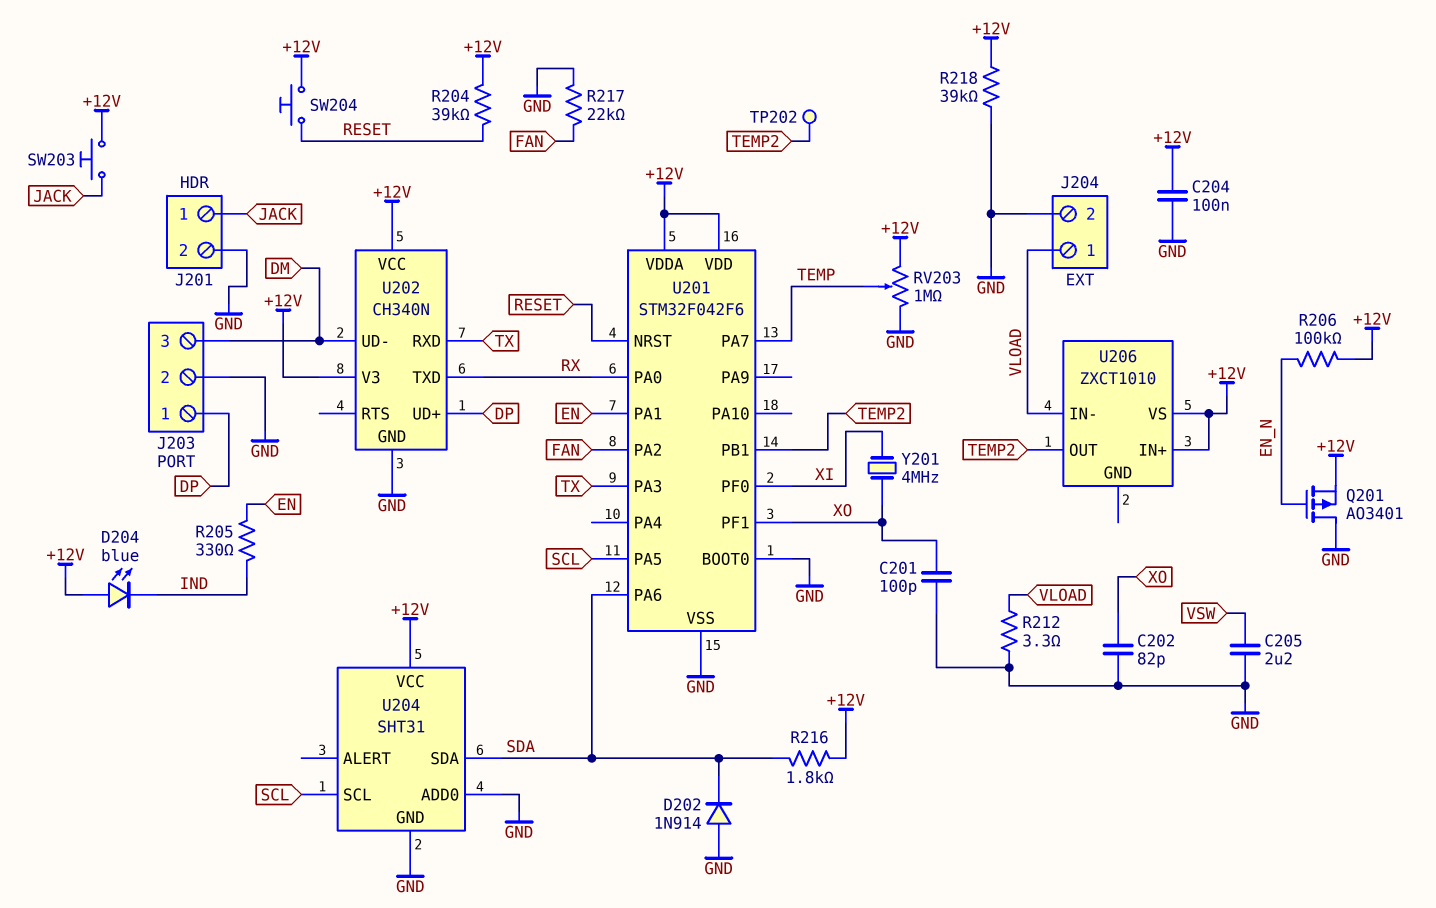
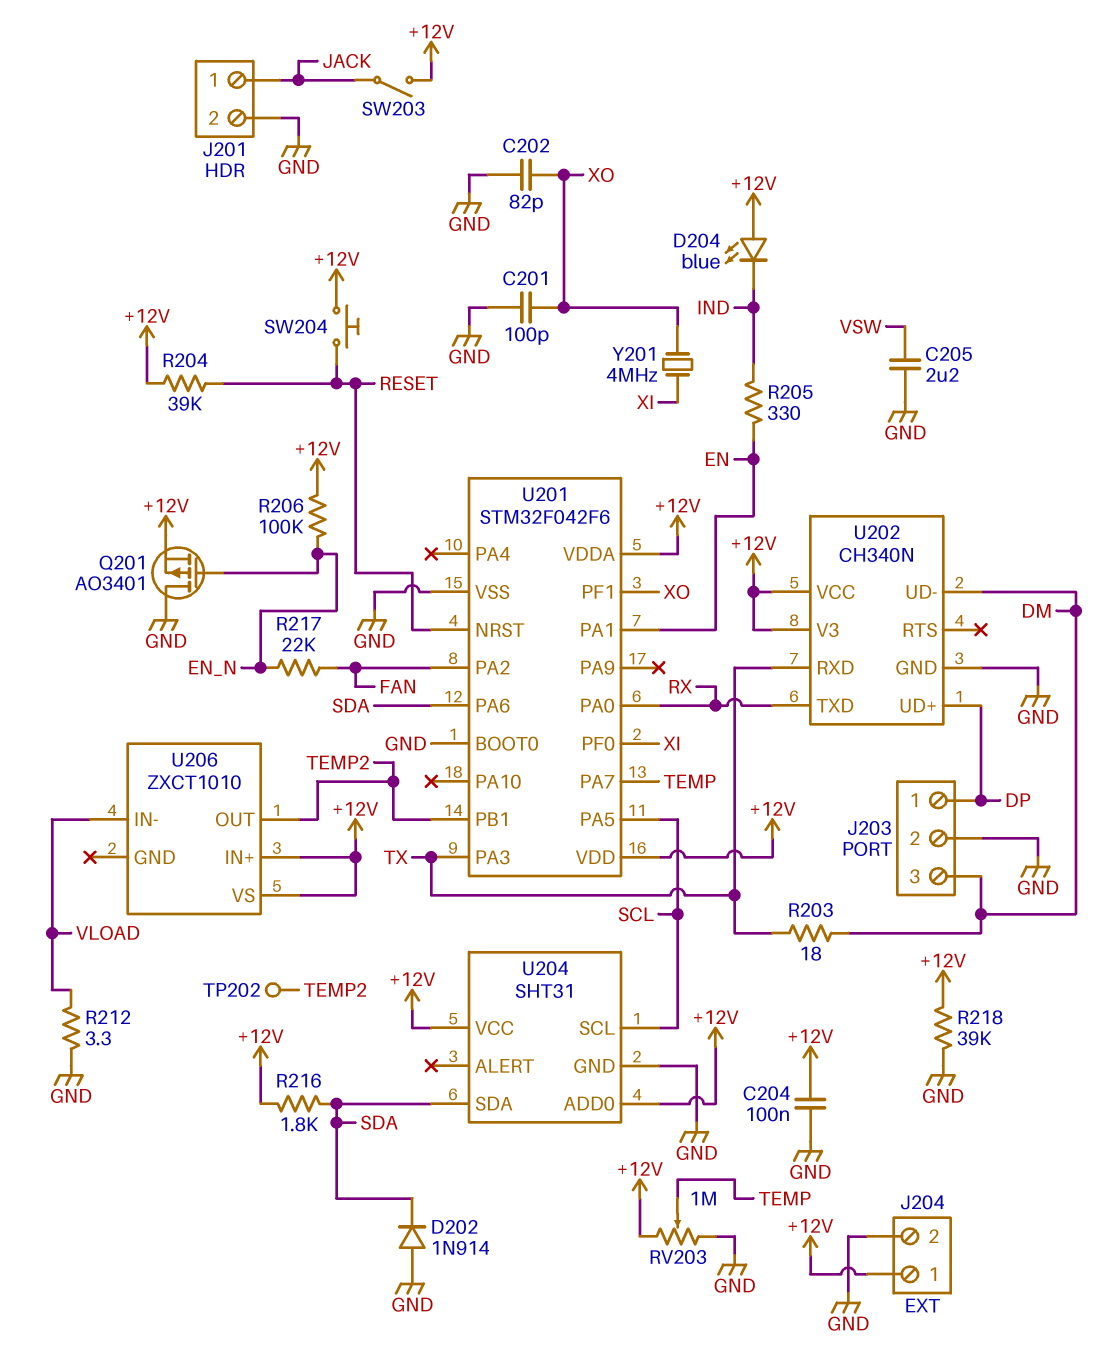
J204 pin 1: VLOAD -> +12V
R203: none -> 18 (DM, TX)
R217: 22k (FAN, GND) -> 22k (EN_N, FAN)
SW203: button (+12V, JACK) -> switch (+12V, JACK)
U204 pin ADD0: GND -> +12V

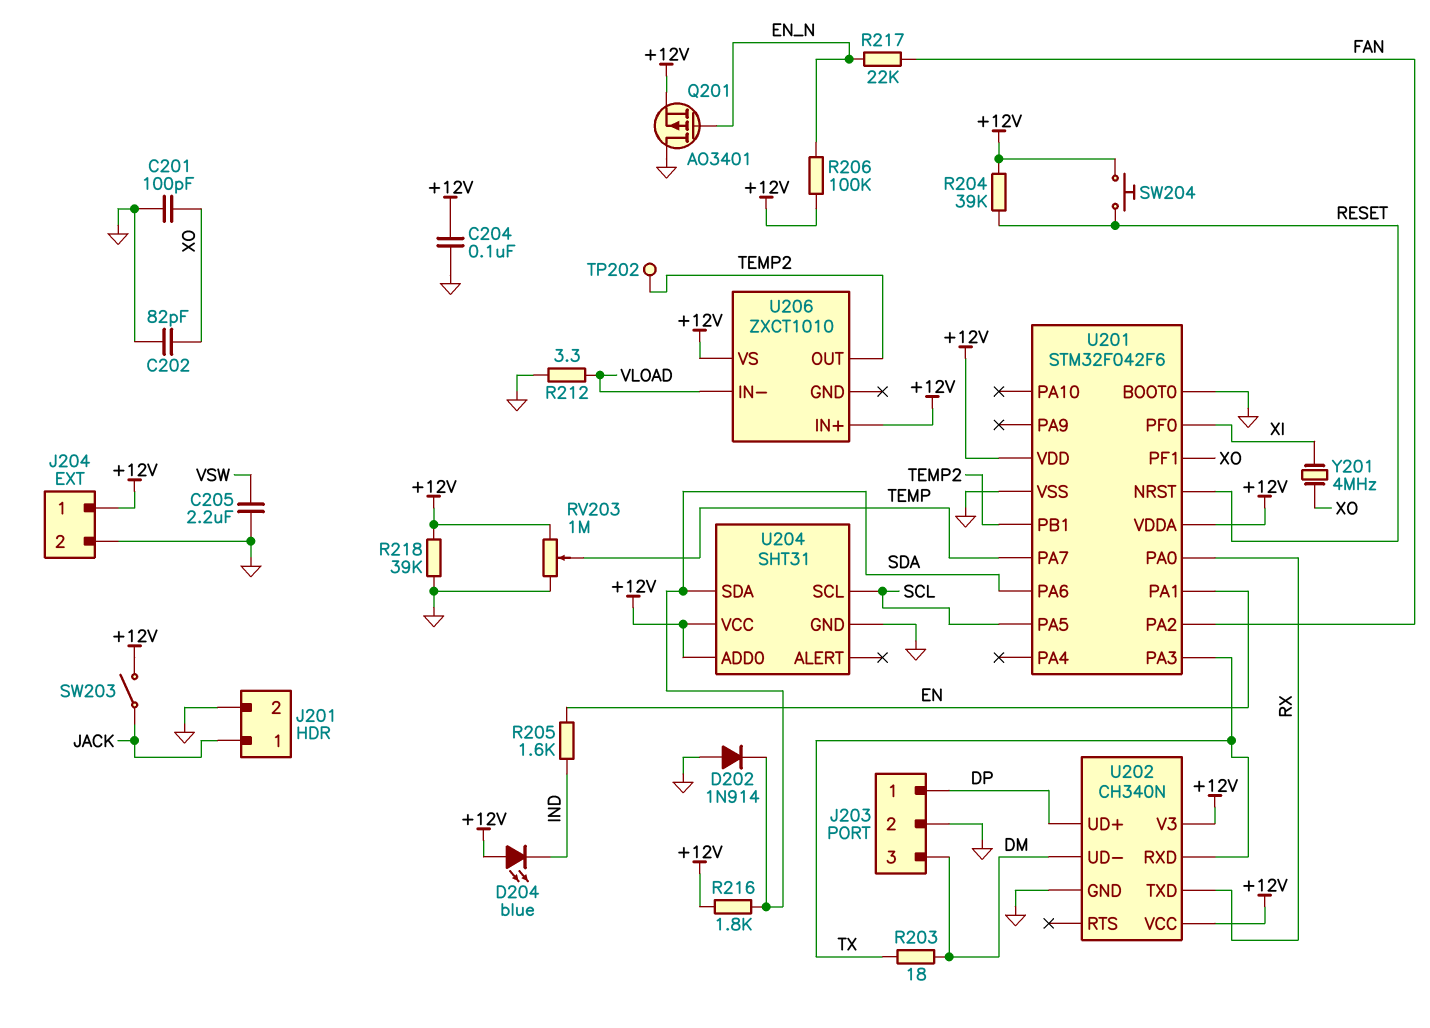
R205: 330 (EN, IND) -> 1.6k (EN, IND)

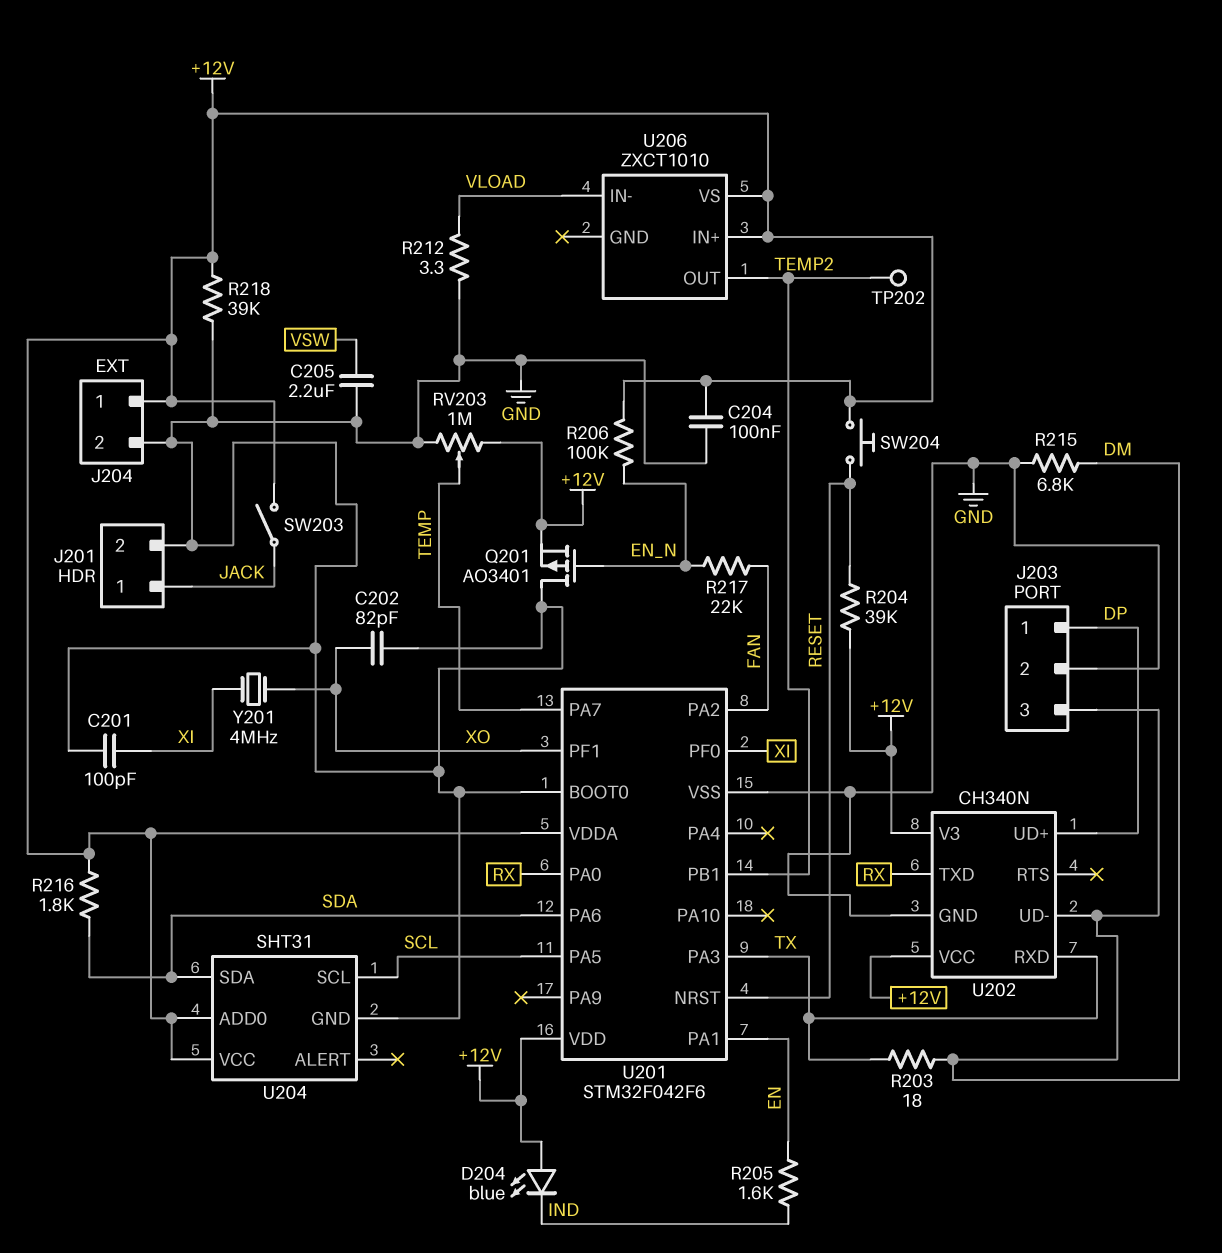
C201: 100pF (GND, XO) -> 100pF (GND, XI)
D202: diode 1N914 (A GND, K SDA) -> none
R215: none -> 6.8k (DM, GND)

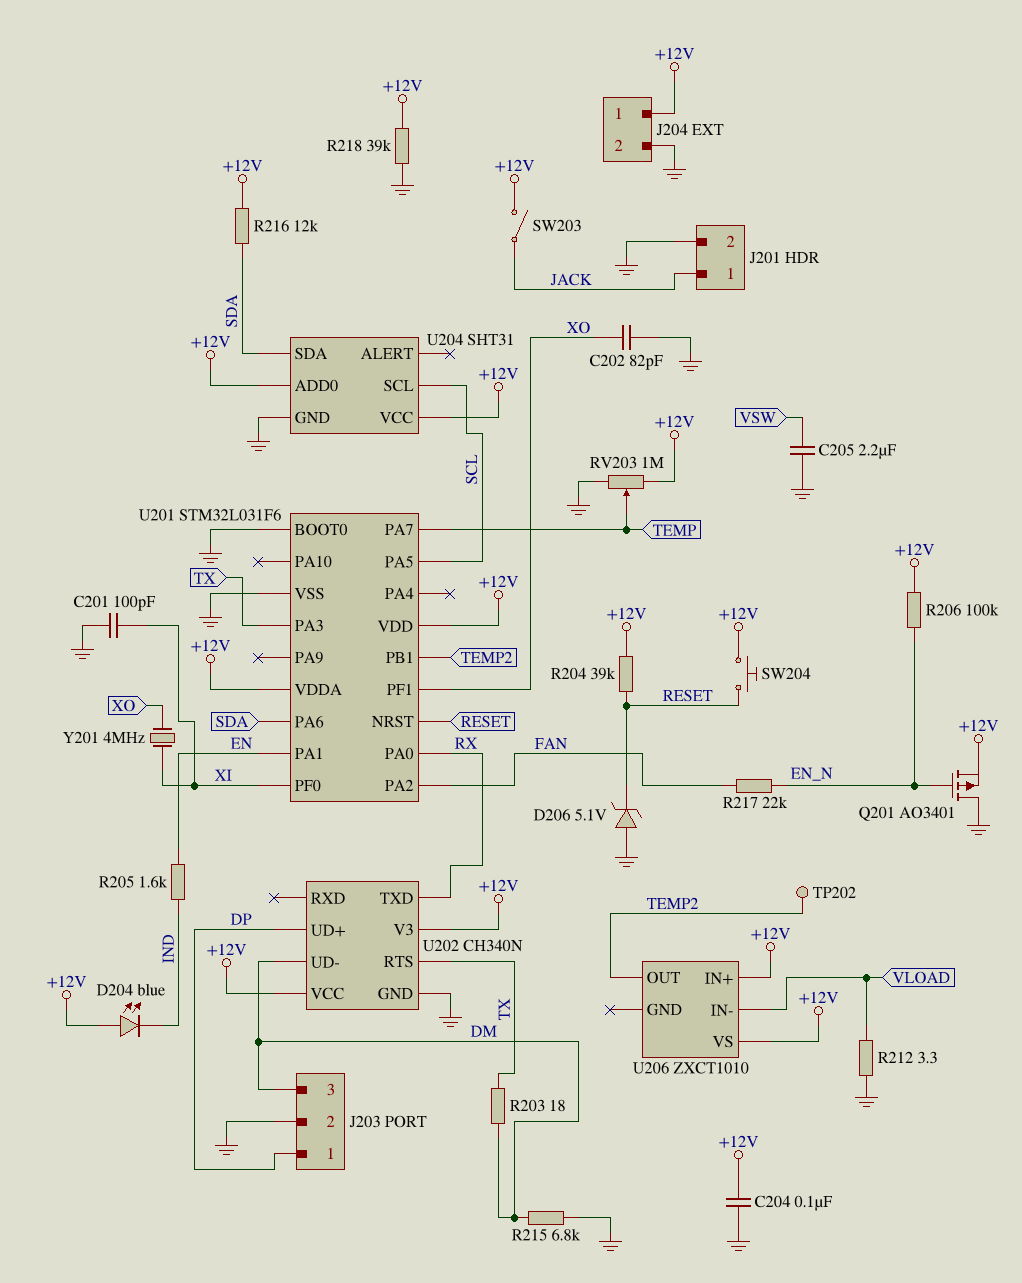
D206: none -> zener 5.1V (A GND, K RESET)
R216: 1.8k (+12V, SDA) -> 12k (+12V, SDA)
U201: STM32F042F6 -> STM32L031F6
U202 pin RTS: none -> TX
U202 pin RXD: TX -> none

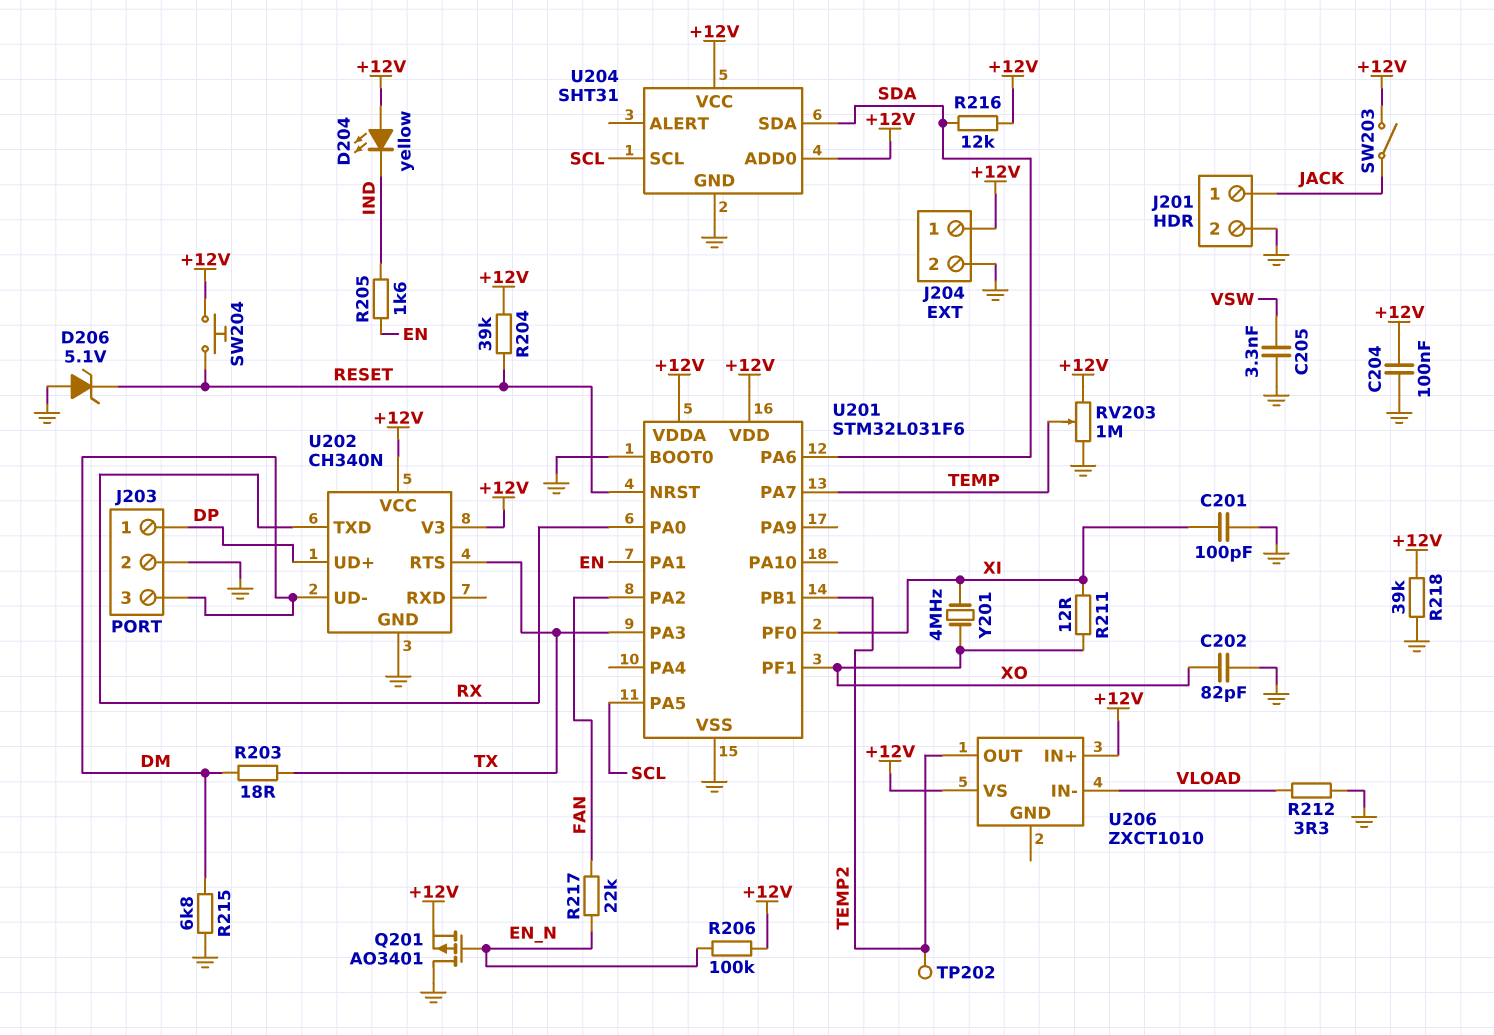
C205: 2.2uF (GND, VSW) -> 3.3nF (GND, VSW)
D204: LED blue (A +12V, K IND) -> LED yellow (A +12V, K IND)
R211: none -> 12 (XI, XO)

